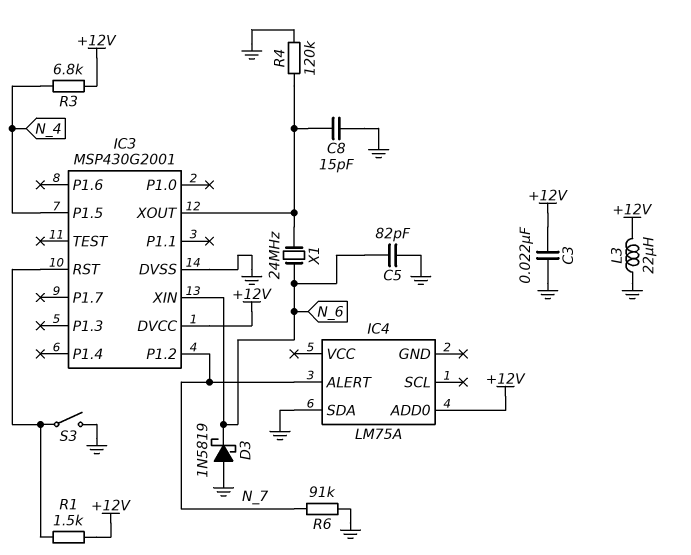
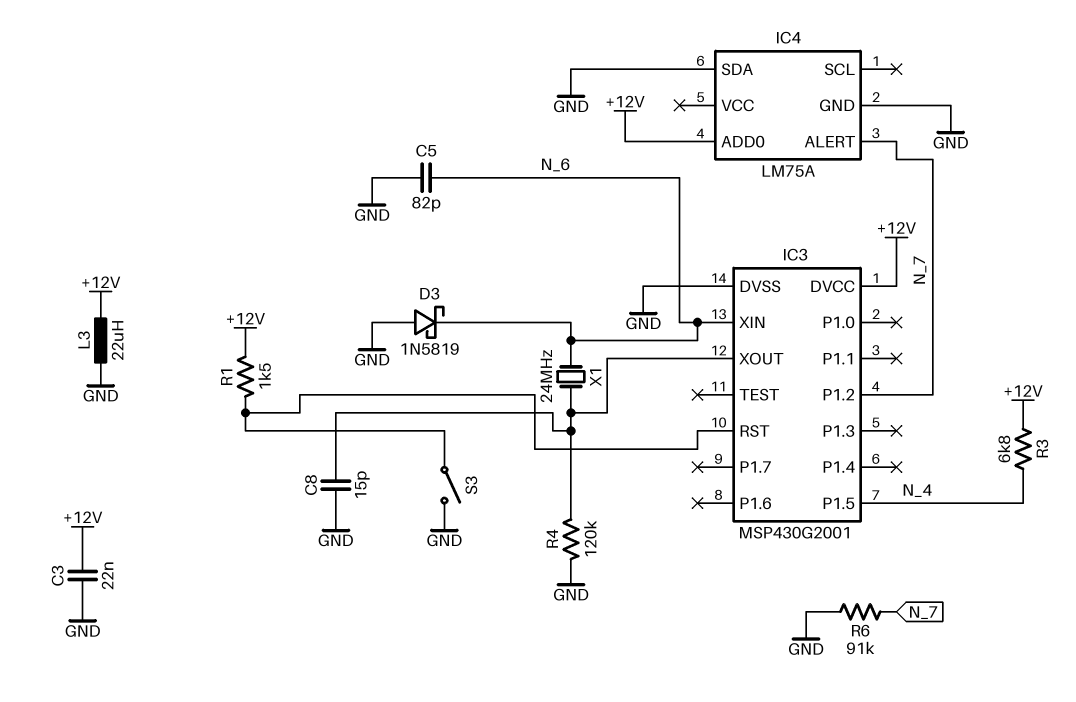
IC4 pin GND: none -> GND

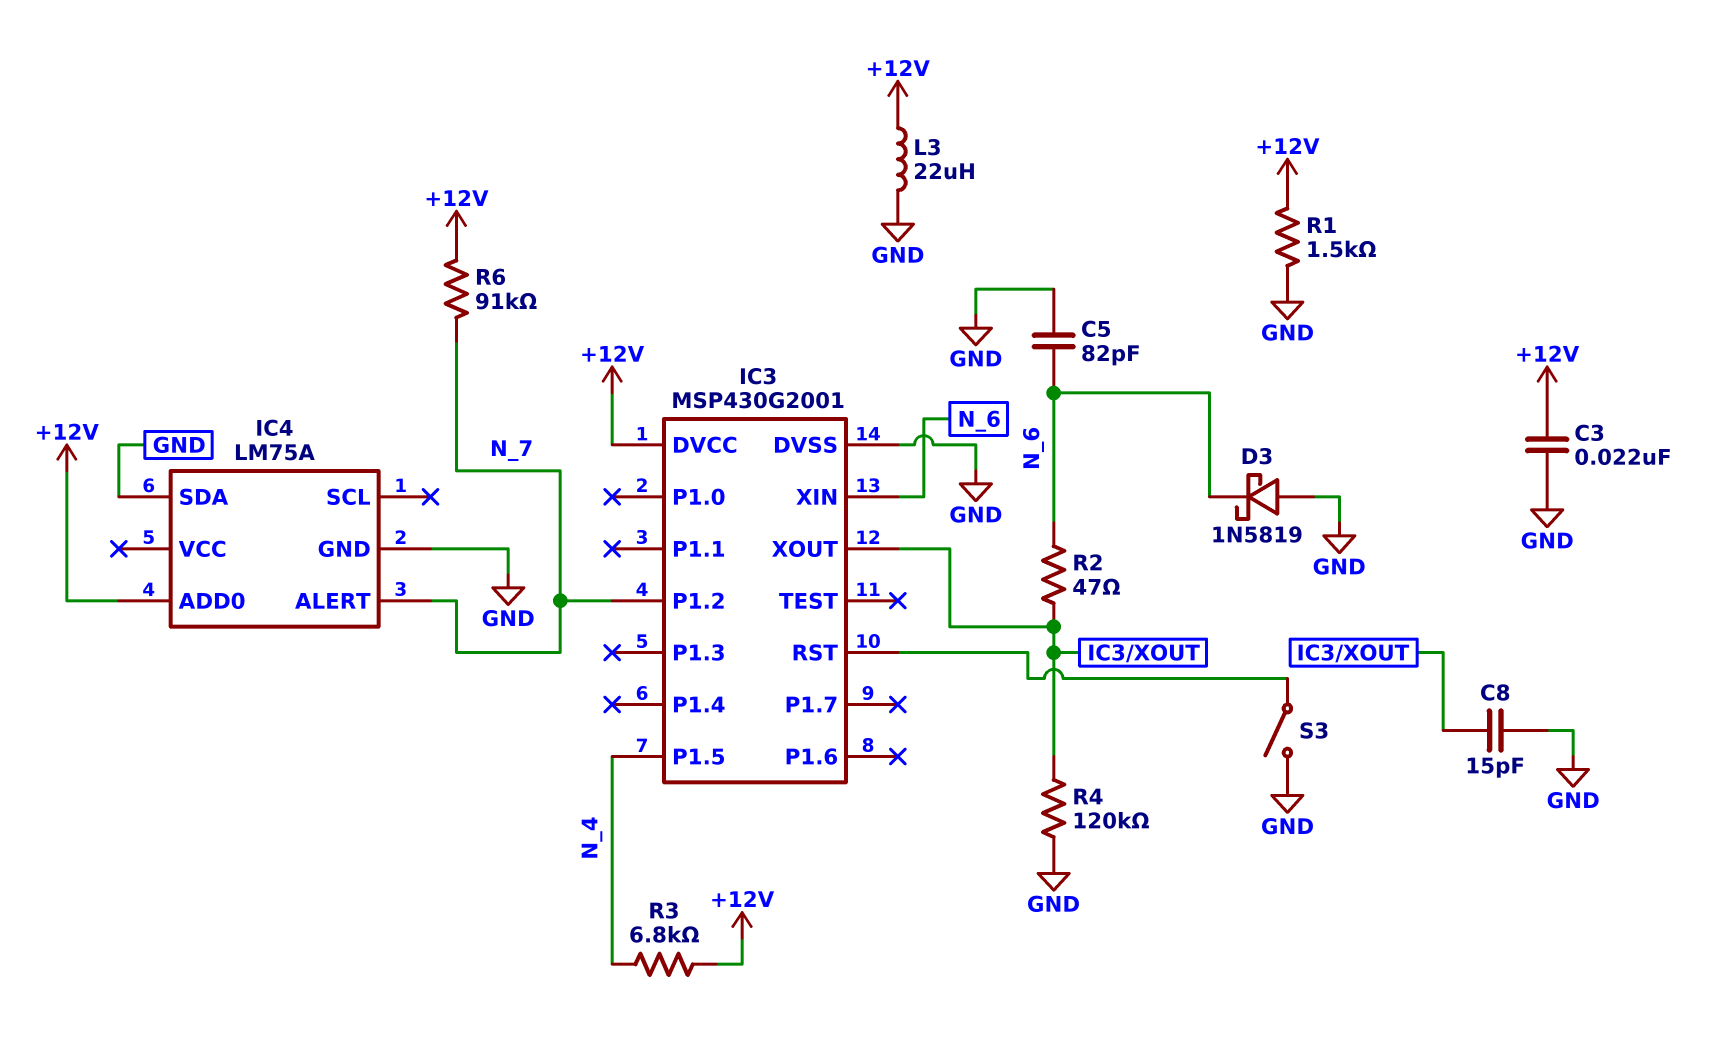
R1: 1.5k (+12V, IC3/RST) -> 1.5k (+12V, GND)
R2: none -> 47 (IC3/XOUT, N_6)
R6: 91k (GND, N_7) -> 91k (+12V, N_7)
X1: 24MHz (IC3/XOUT, N_6) -> none

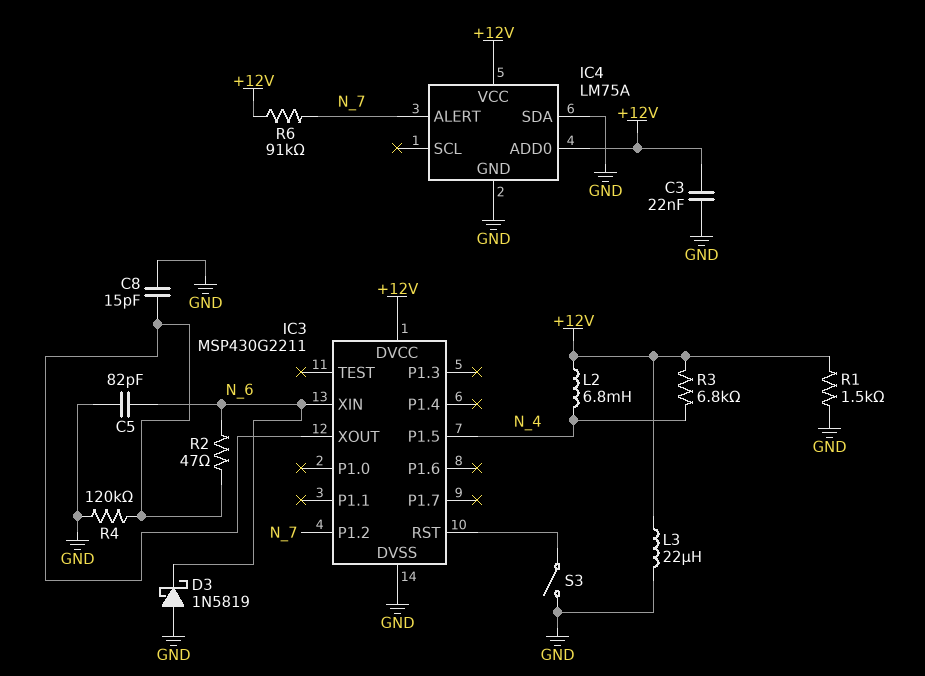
IC3: MSP430G2001 -> MSP430G2211
IC4 pin VCC: none -> +12V
L2: none -> 6.8mH (+12V, N_4)

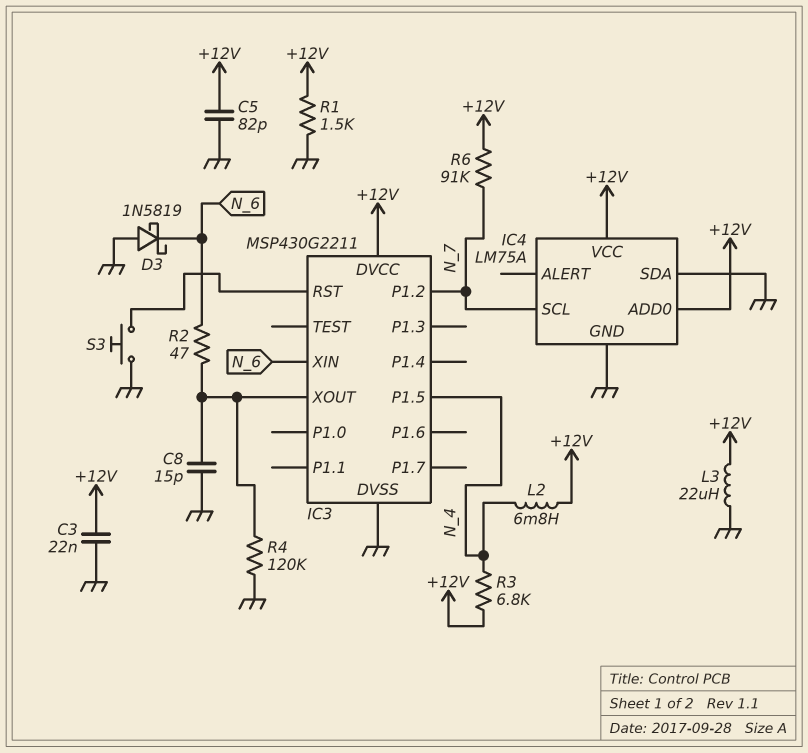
C5: 82pF (GND, N_6) -> 82pF (+12V, GND)
IC4 pin ALERT: N_7 -> none
IC4 pin SCL: none -> N_7
S3: switch (GND, IC3/RST) -> button (GND, IC3/RST)

